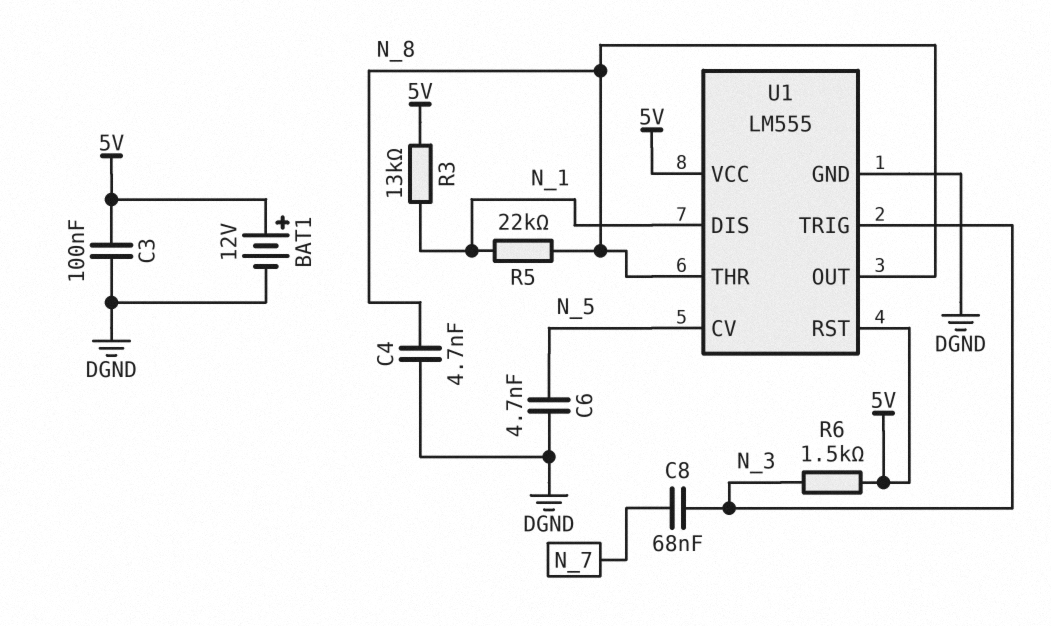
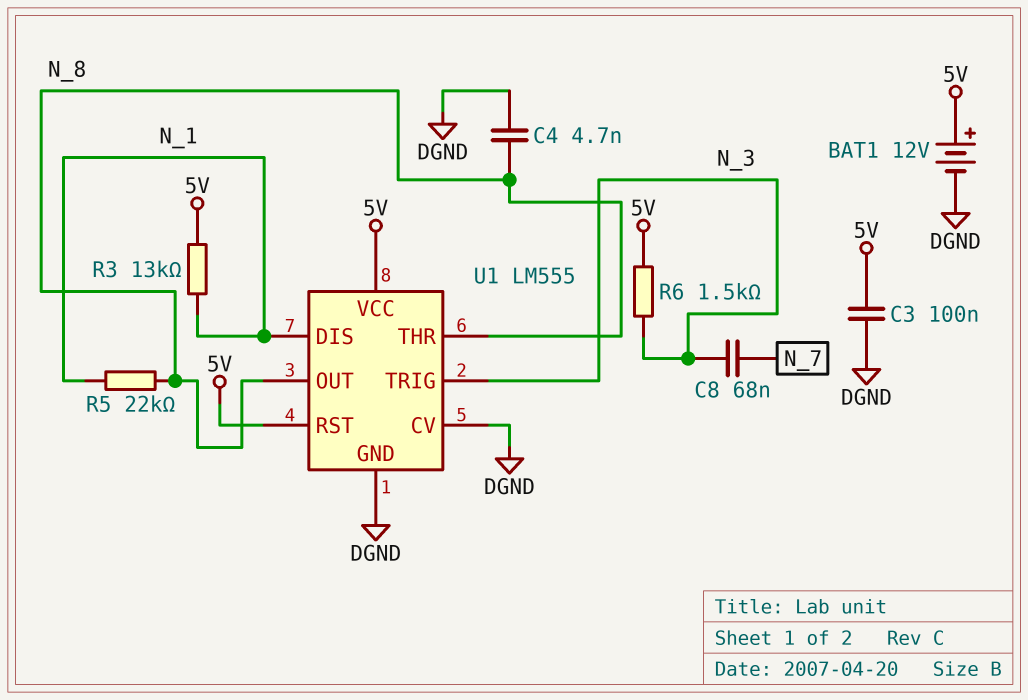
C6: 4.7nF (DGND, N_5) -> none
U1 pin CV: N_5 -> DGND

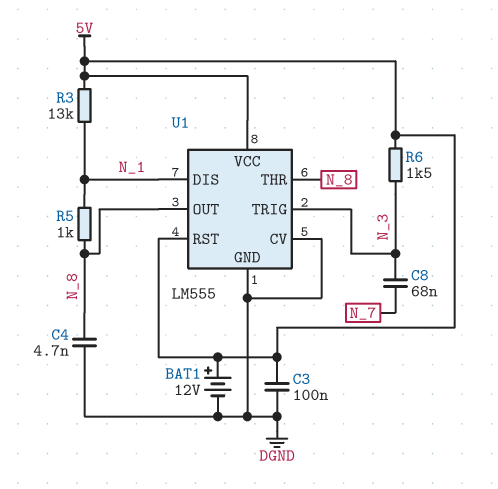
R5: 22k (N_1, N_8) -> 1k (N_1, N_8)

